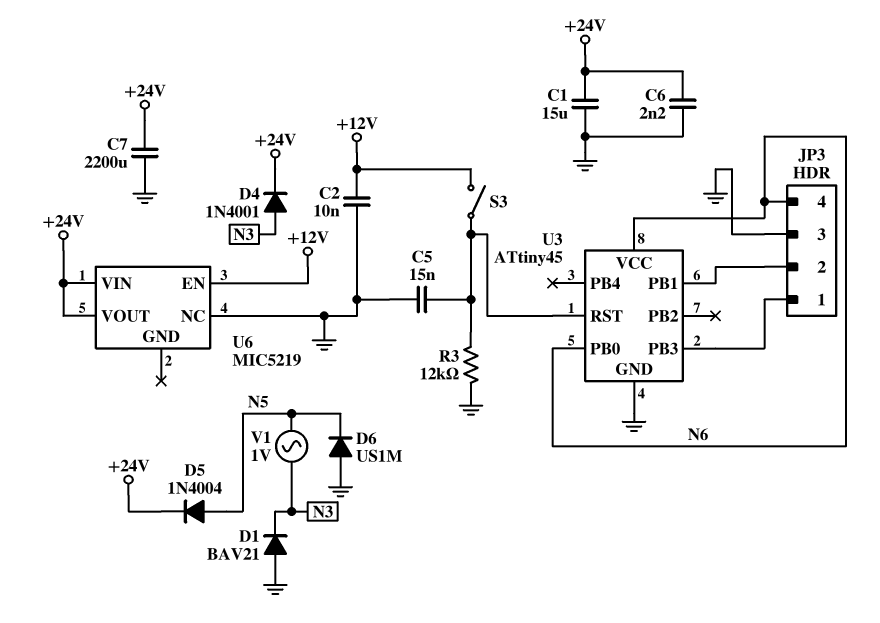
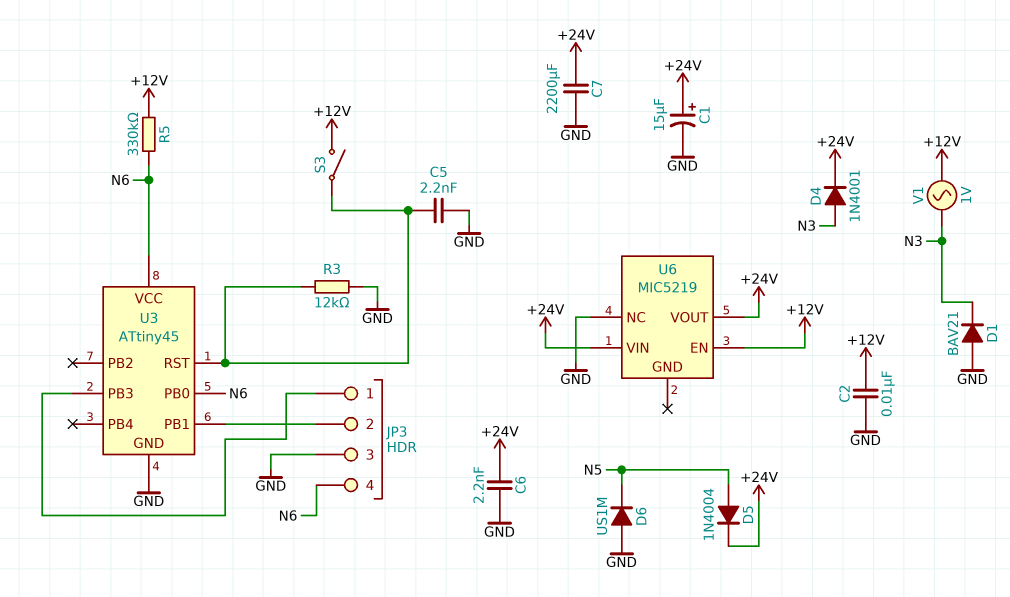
C1: 15uF (+24V, GND) -> 15uF (plus +24V, minus GND)
C5: 15nF (GND, U3/RST) -> 2.2nF (GND, U3/RST)
R5: none -> 330k (+12V, N6)
V1: AC 1V (N3, N5) -> AC 1V (+12V, N3)

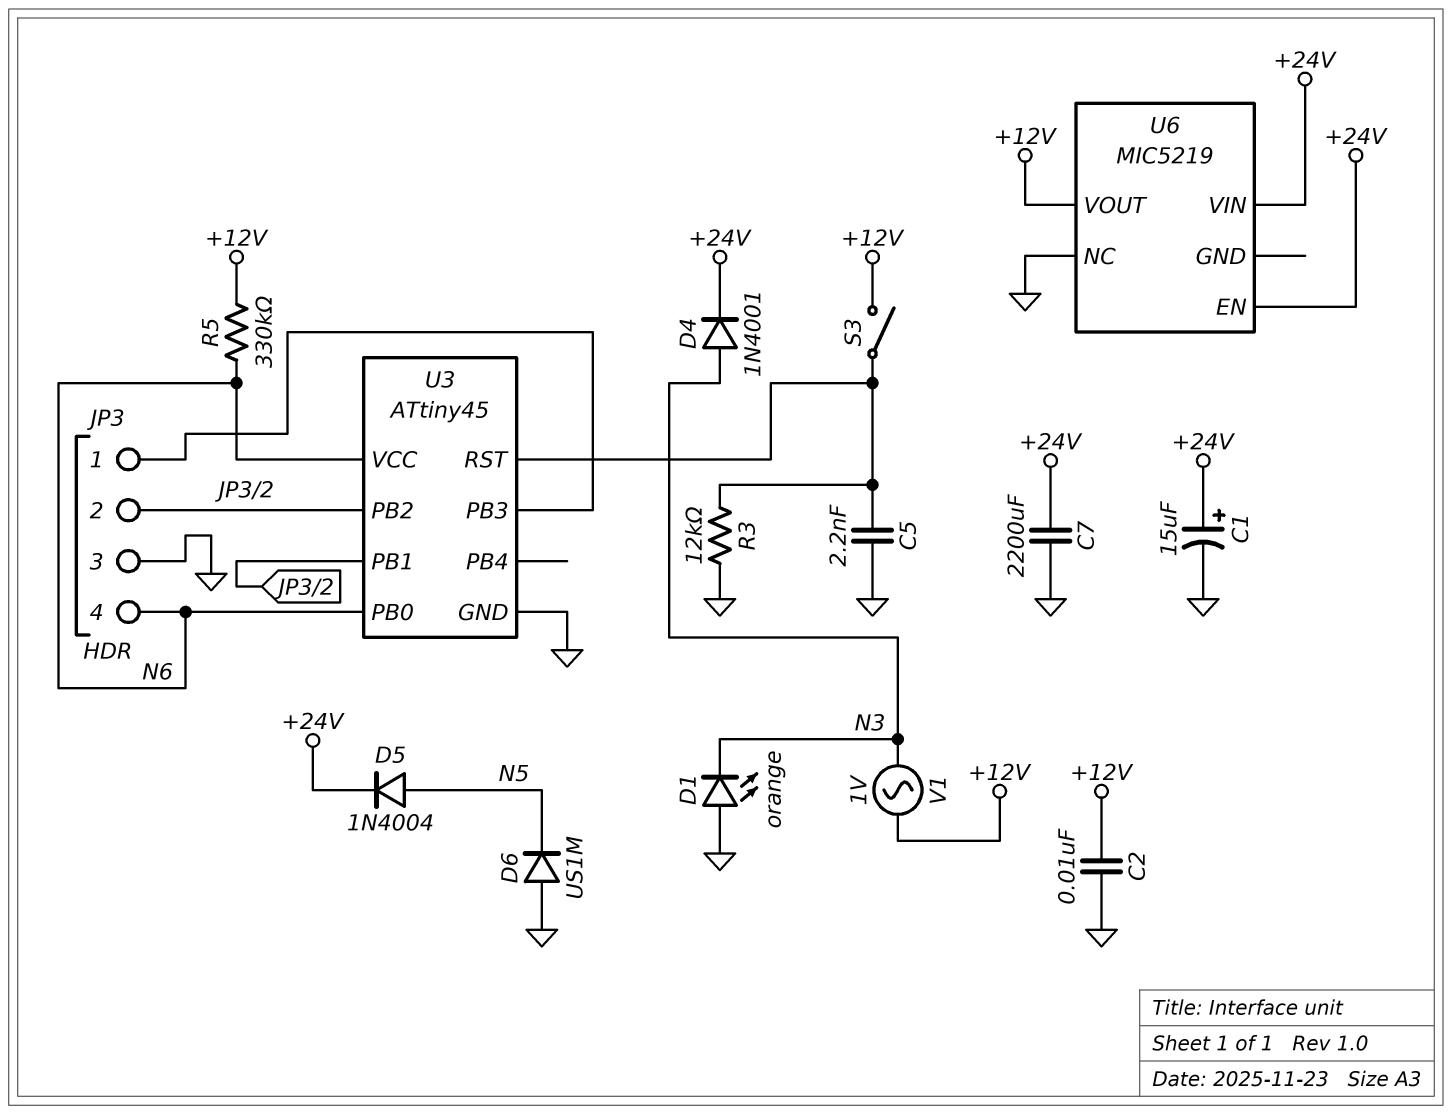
C6: 2.2nF (+24V, GND) -> none
D1: diode BAV21 (A GND, K N3) -> LED orange (A GND, K N3)
U3 pin PB2: none -> JP3/2
U6 pin EN: +12V -> +24V
U6 pin VOUT: +24V -> +12V

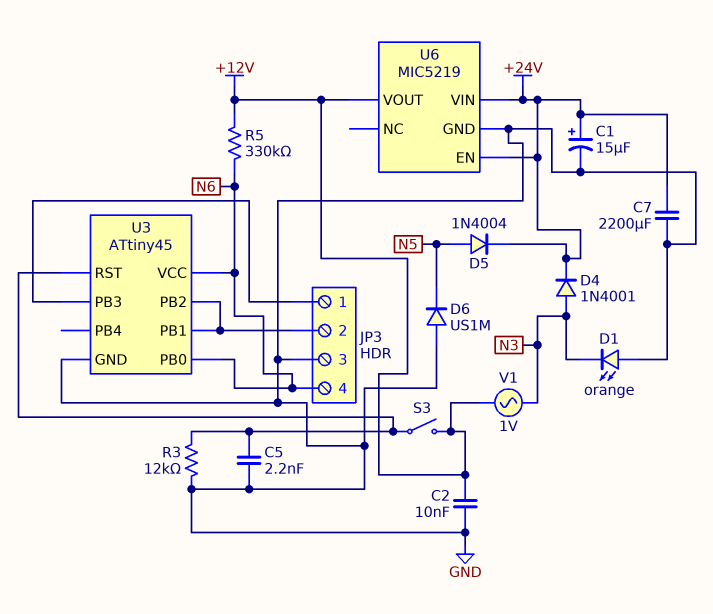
U6 pin GND: none -> GND
U6 pin NC: GND -> none

